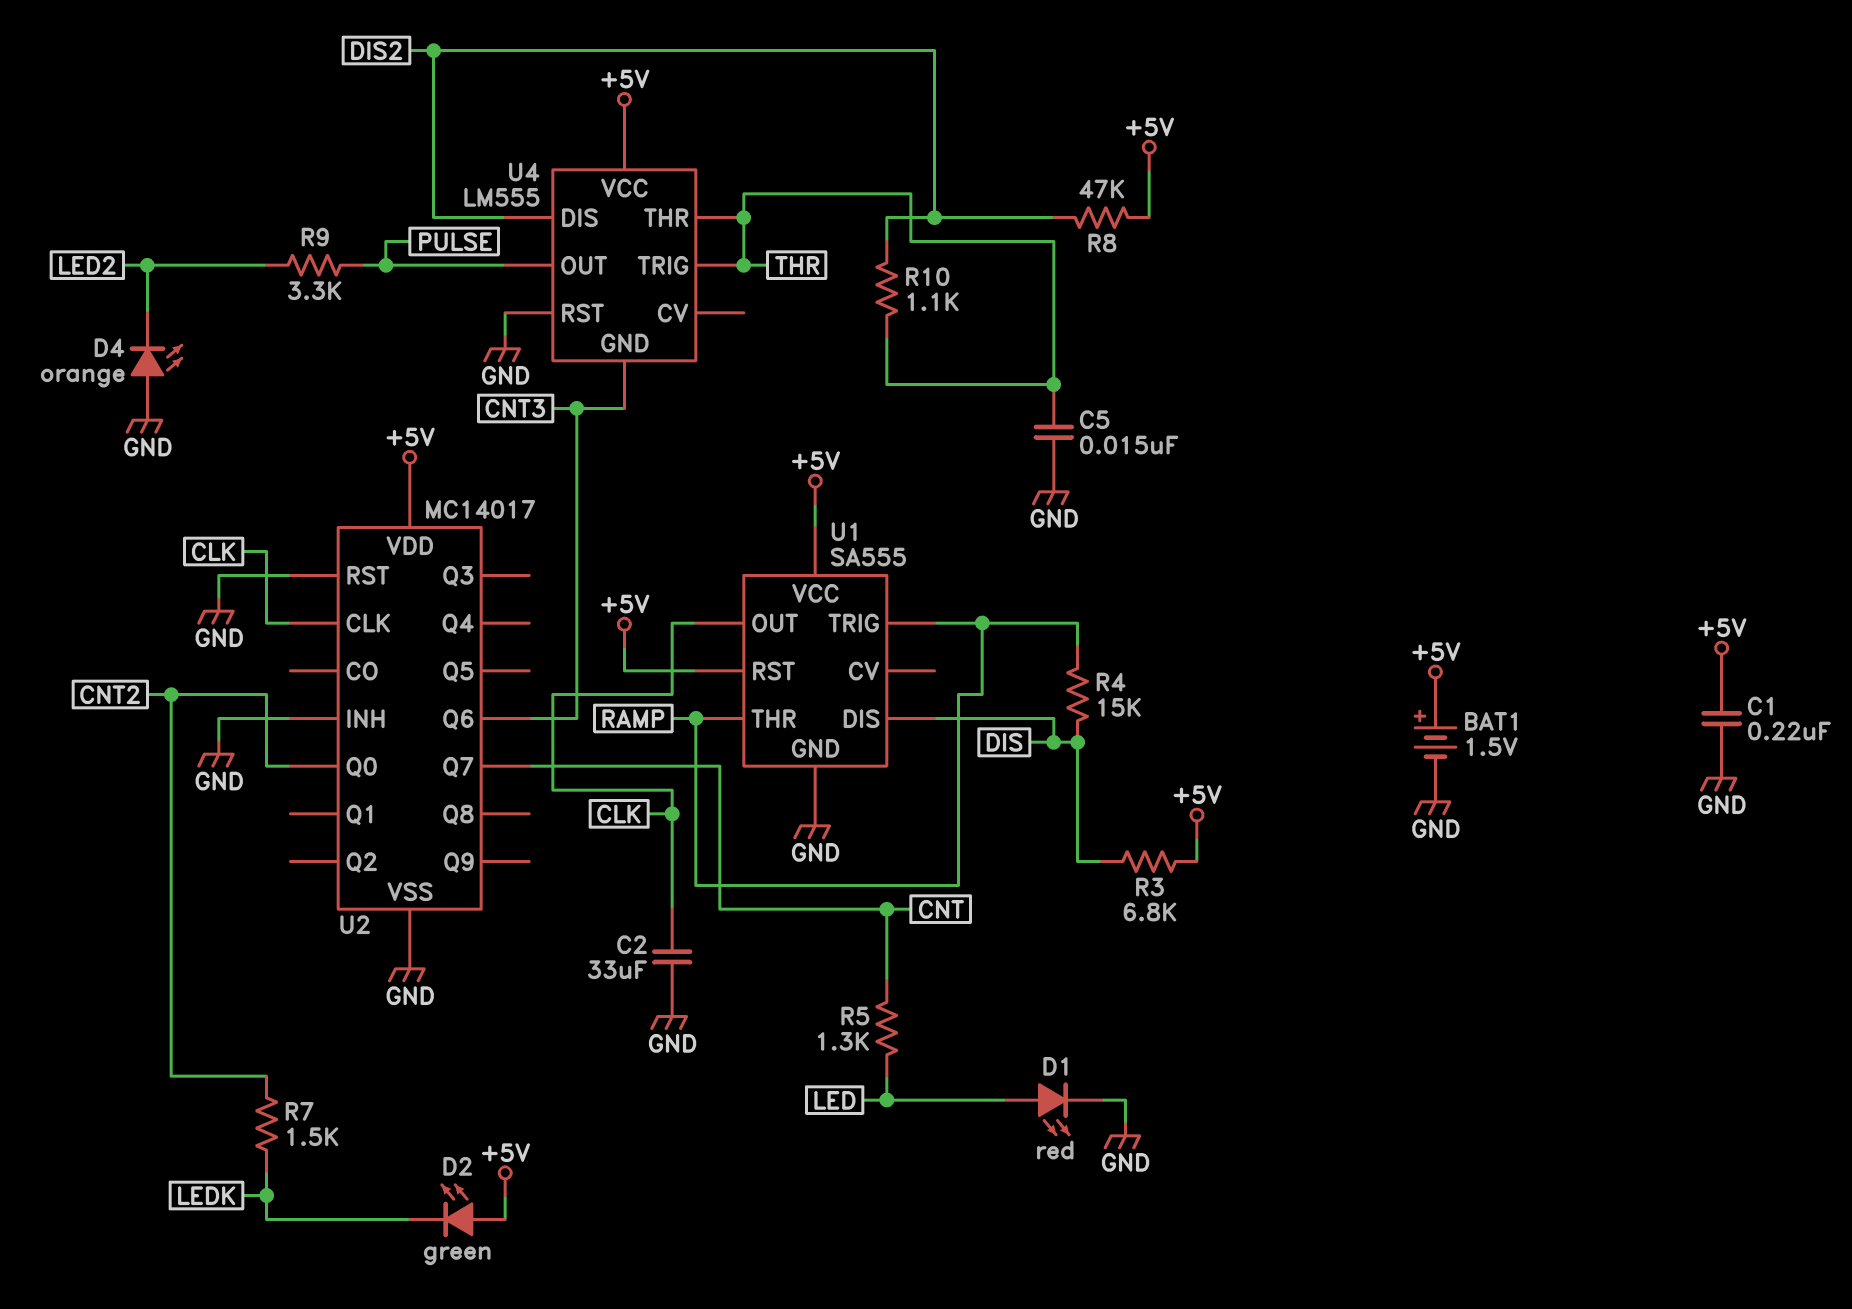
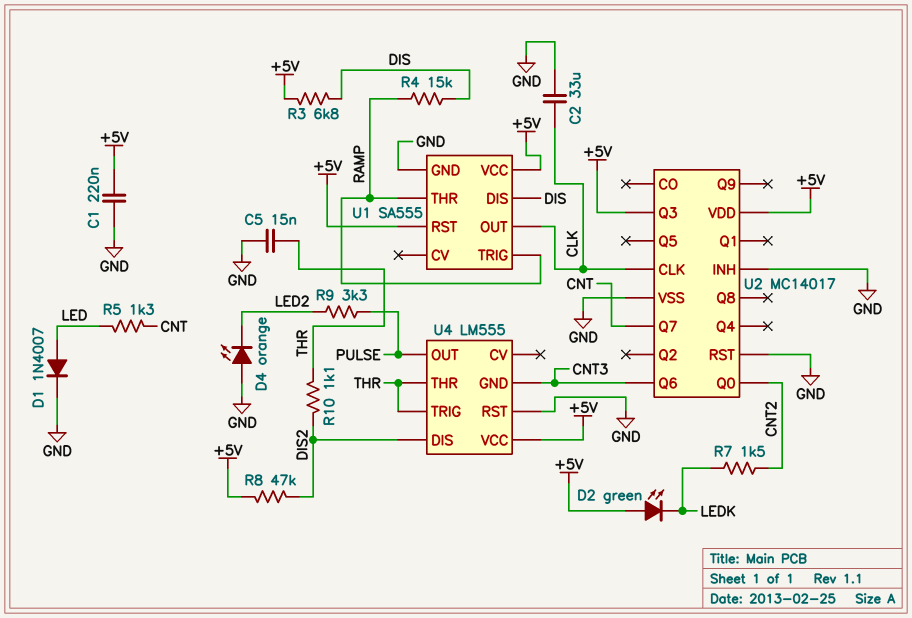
BAT1: 1.5V (plus +5V, minus GND) -> none
D1: LED red (A LED, K GND) -> diode 1N4007 (A LED, K GND)
U2 pin Q3: none -> +5V

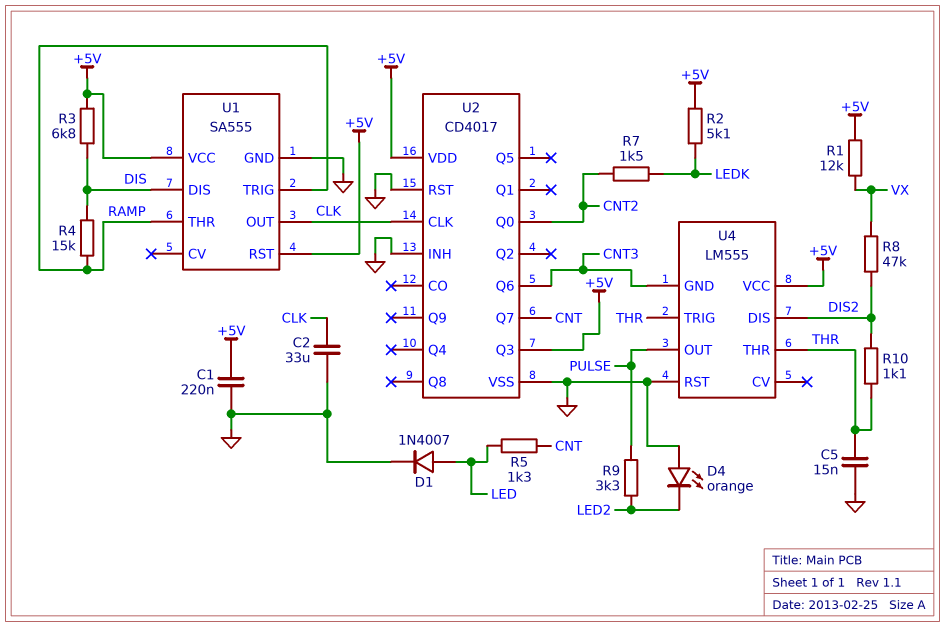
D2: LED green (A +5V, K LEDK) -> none
R1: none -> 12k (+5V, VX)
R2: none -> 5.1k (+5V, LEDK)
R8: 47k (+5V, DIS2) -> 47k (DIS2, VX)
U2: MC14017 -> CD4017

